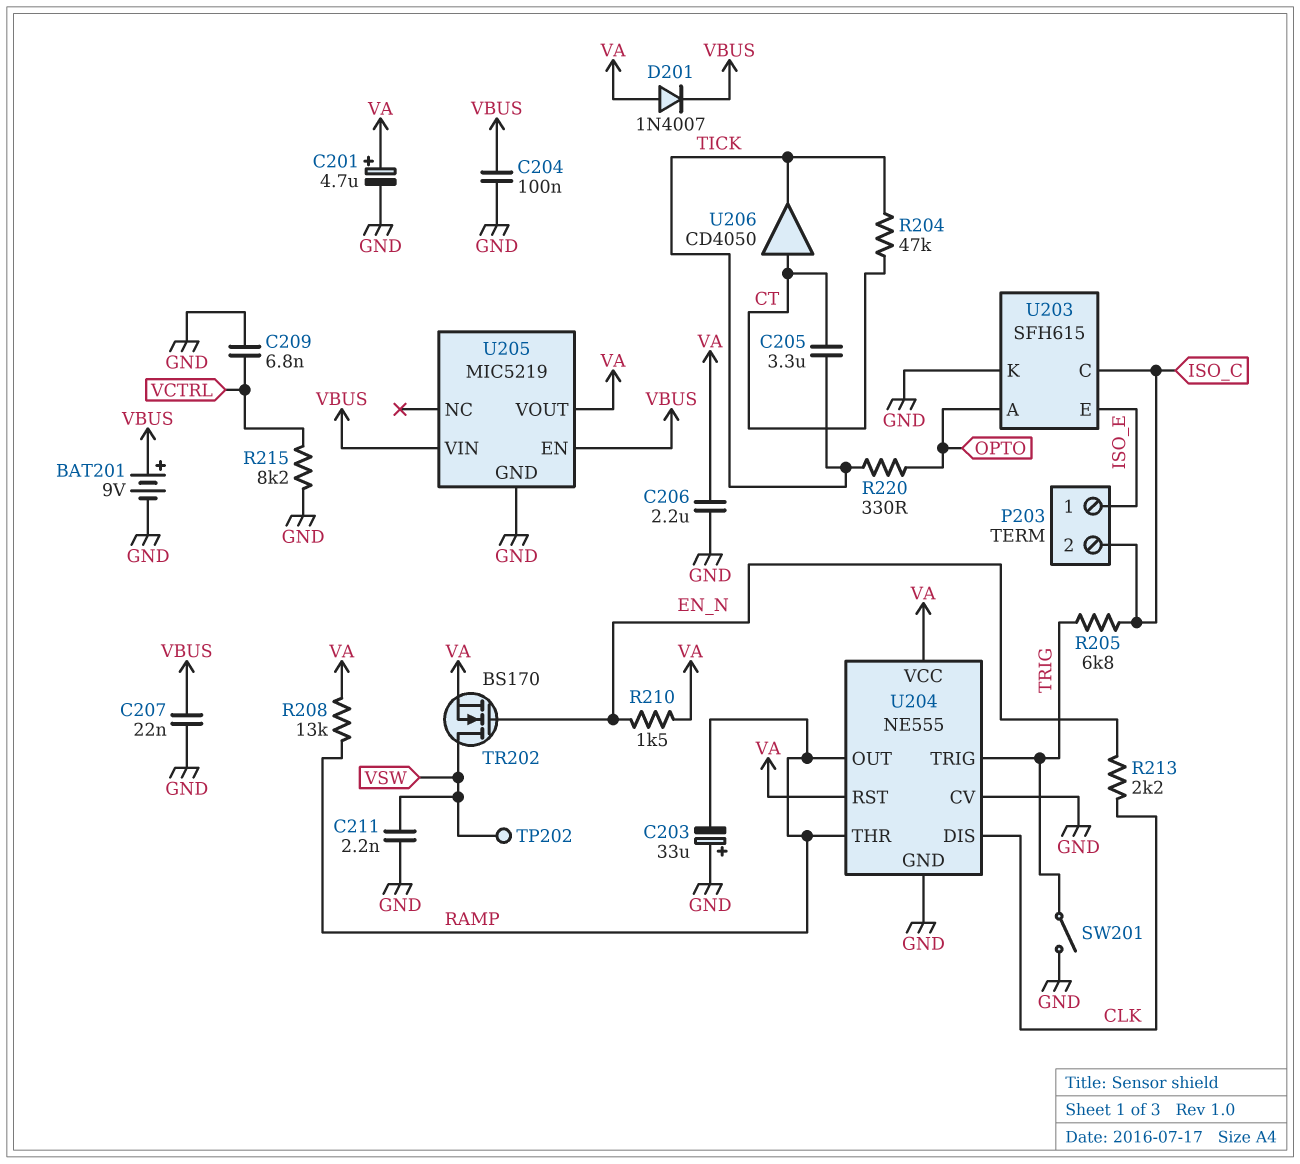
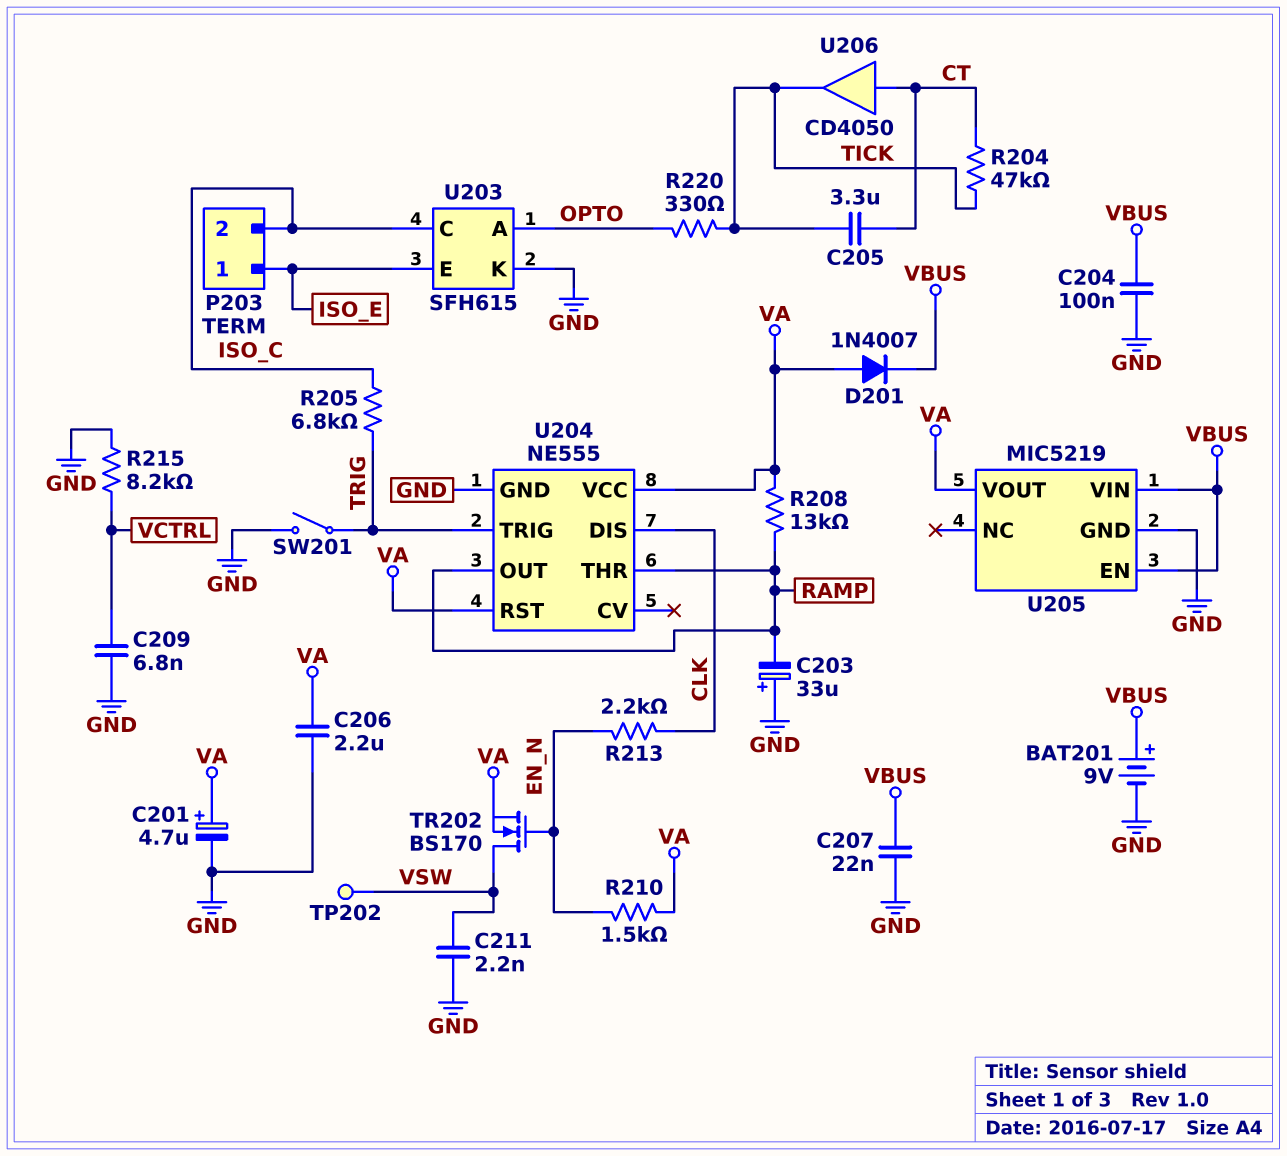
U204 pin CV: GND -> none

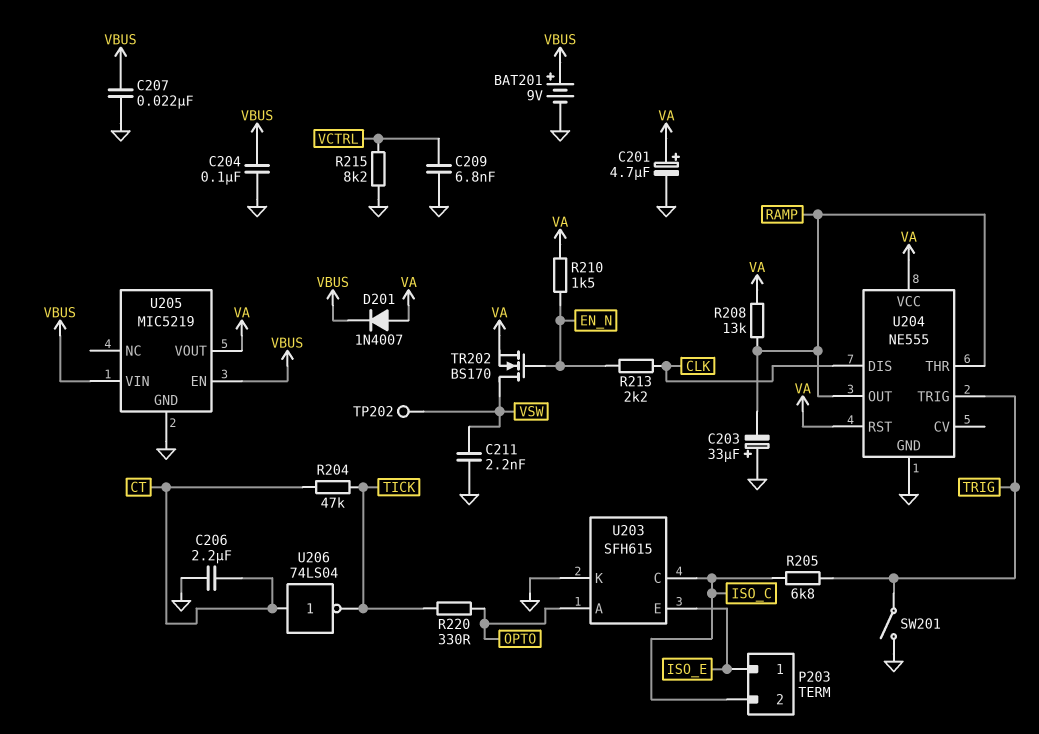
C205: 3.3uF (CT, TICK) -> none
C206: 2.2uF (GND, VA) -> 2.2uF (CT, GND)
U206: buffer CD4050 (in CT, out TICK) -> NOT 74LS04 (in CT, out TICK)

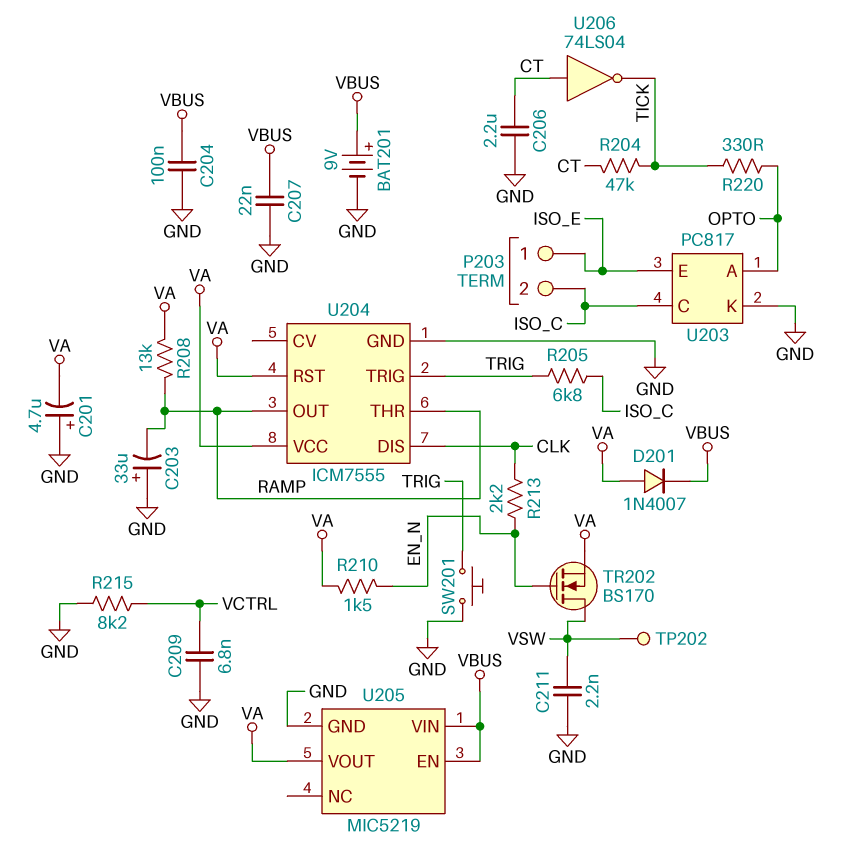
C201: 4.7uF (plus VA, minus GND) -> 4.7uF (plus GND, minus VA)
SW201: switch (GND, TRIG) -> button (GND, TRIG)
U203: SFH615 -> PC817
U204: NE555 -> ICM7555

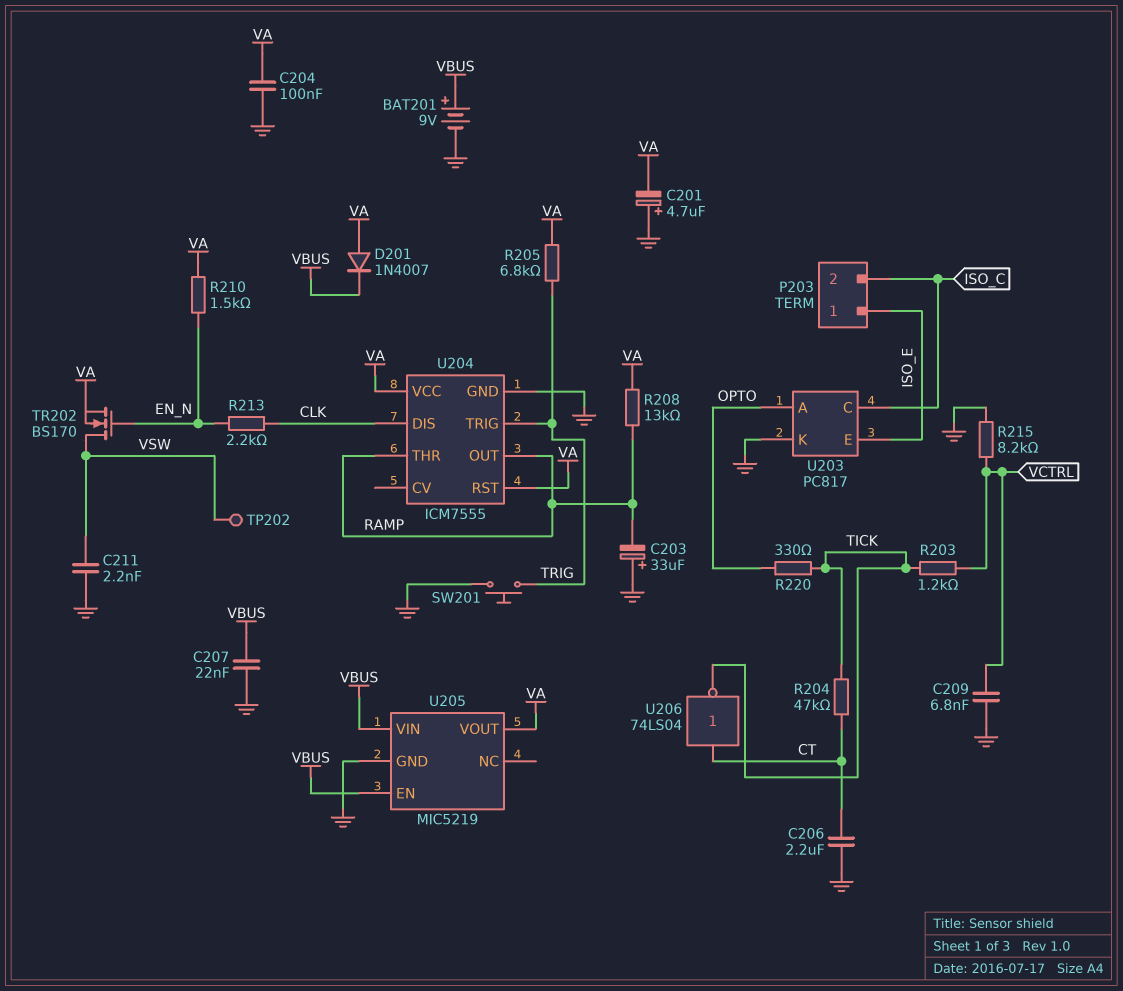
C204: 100nF (GND, VBUS) -> 100nF (GND, VA)
R203: none -> 1.2k (TICK, VCTRL)
R205: 6.8k (ISO_C, TRIG) -> 6.8k (TRIG, VA)

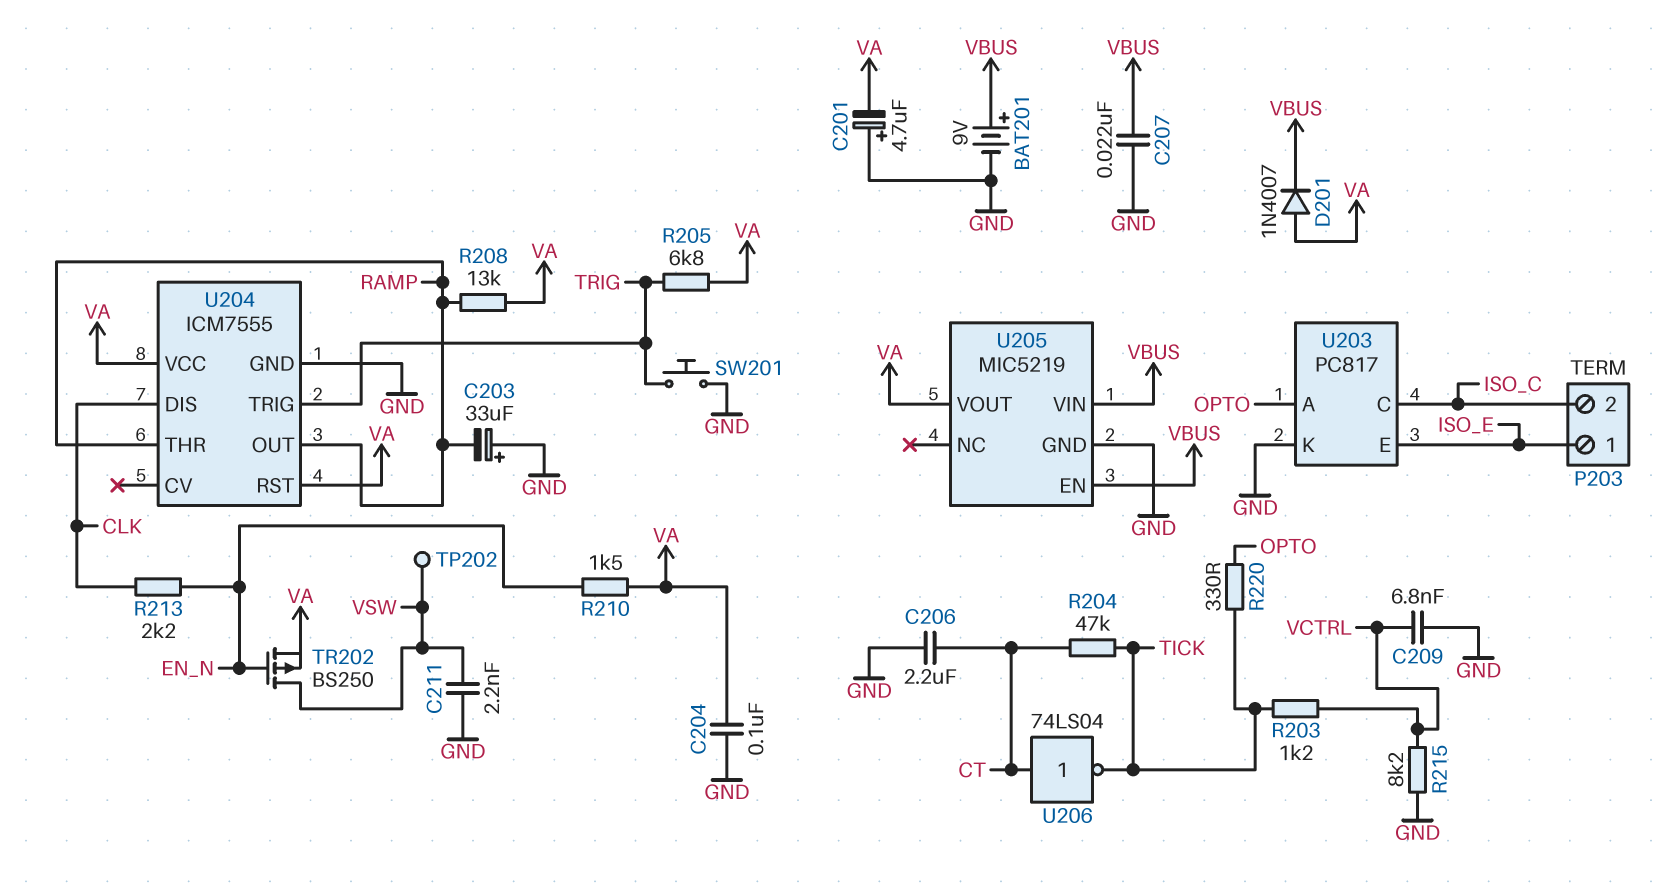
TR202: NMOS BS170 (G EN_N, D VSW, S VA) -> PMOS BS250 (G EN_N, D VSW, S VA)

